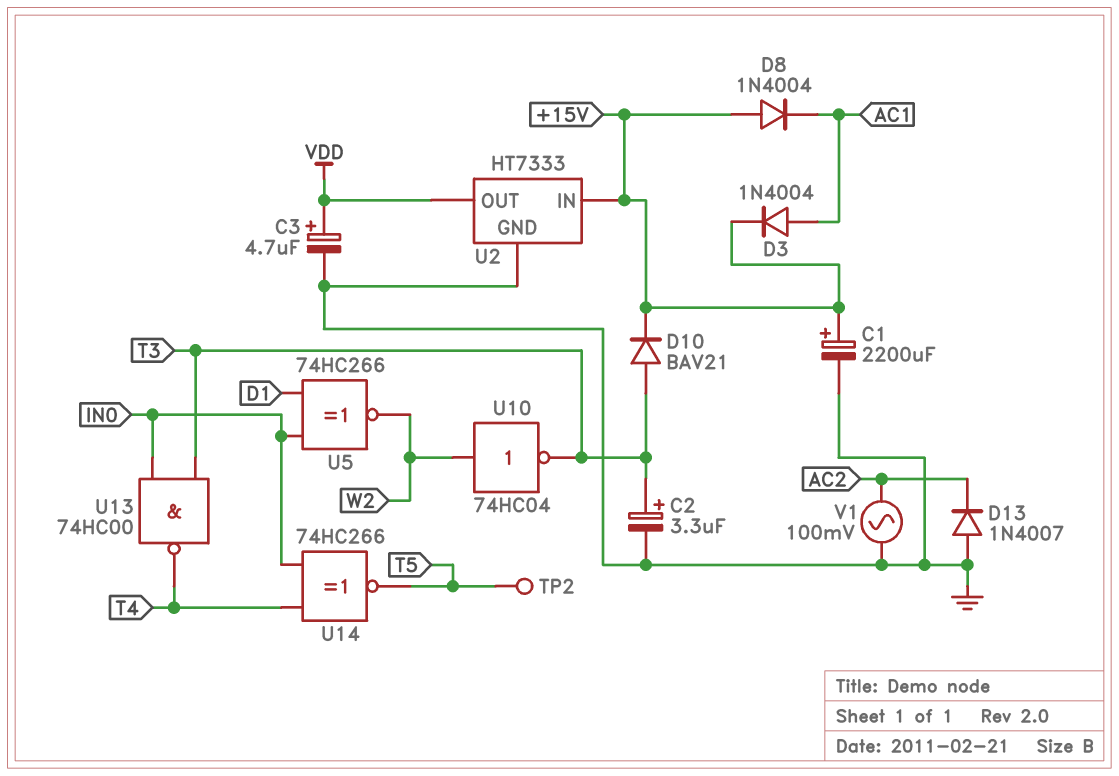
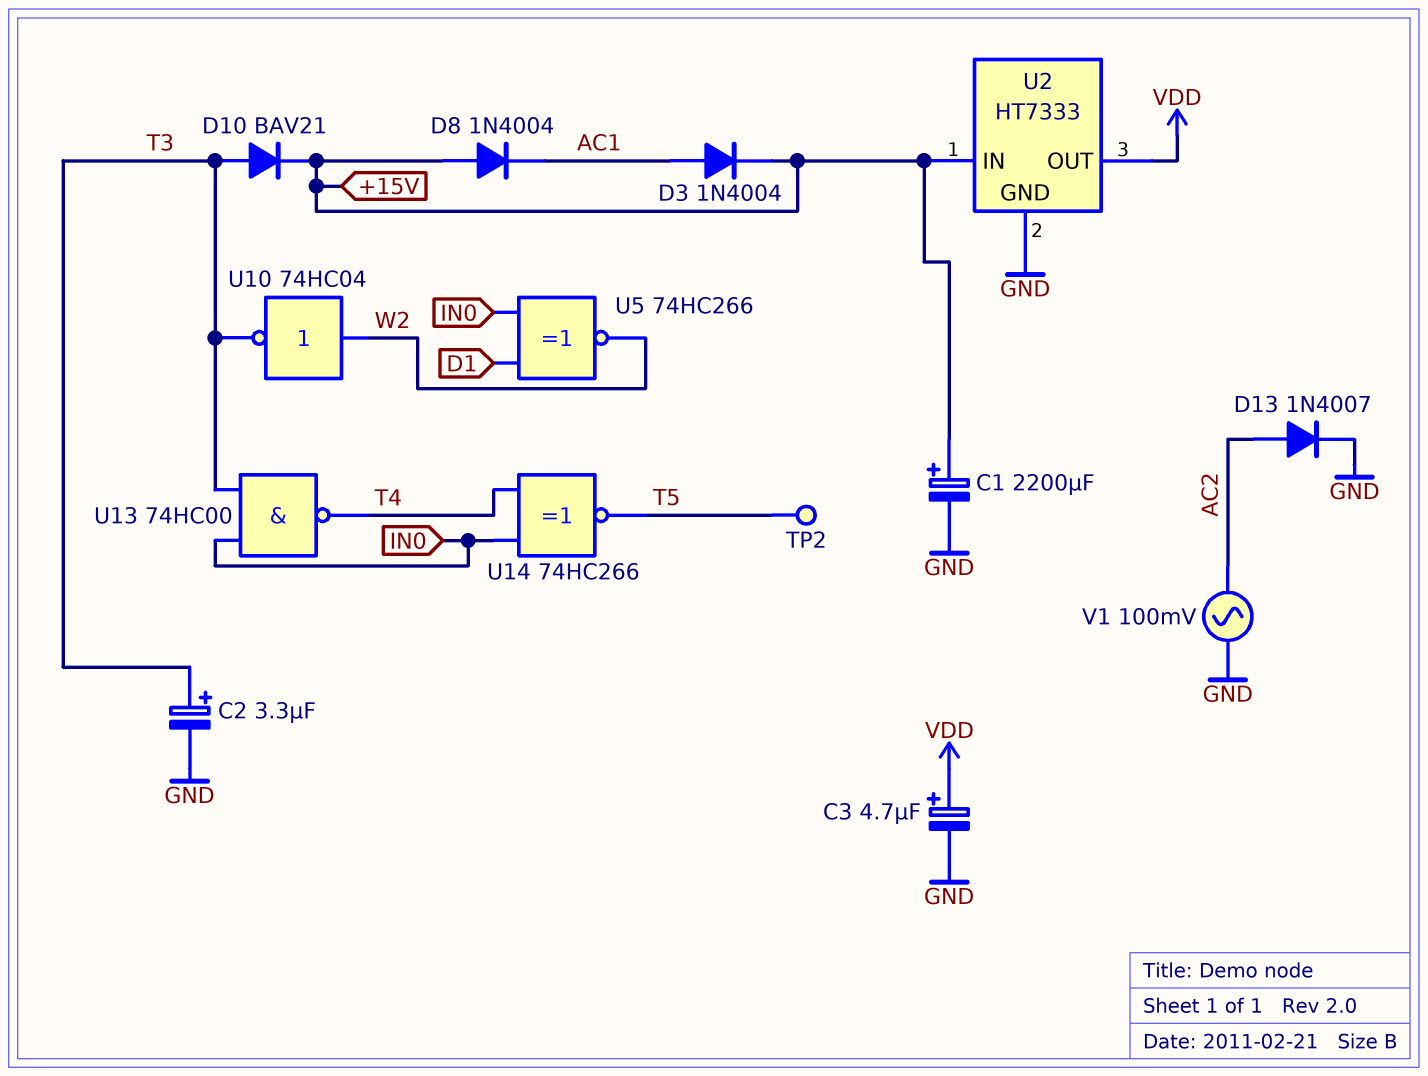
D13: diode 1N4007 (A GND, K AC2) -> diode 1N4007 (A AC2, K GND)

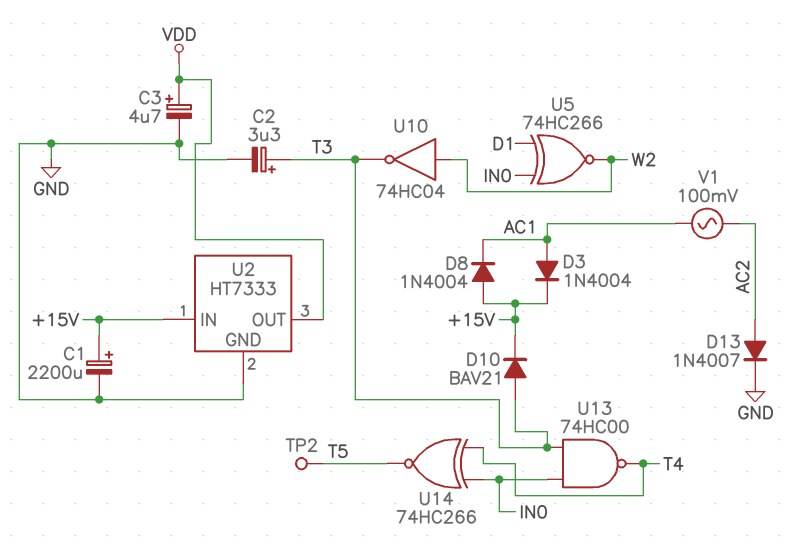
V1: AC 100mV (AC2, GND) -> AC 100mV (AC1, AC2)

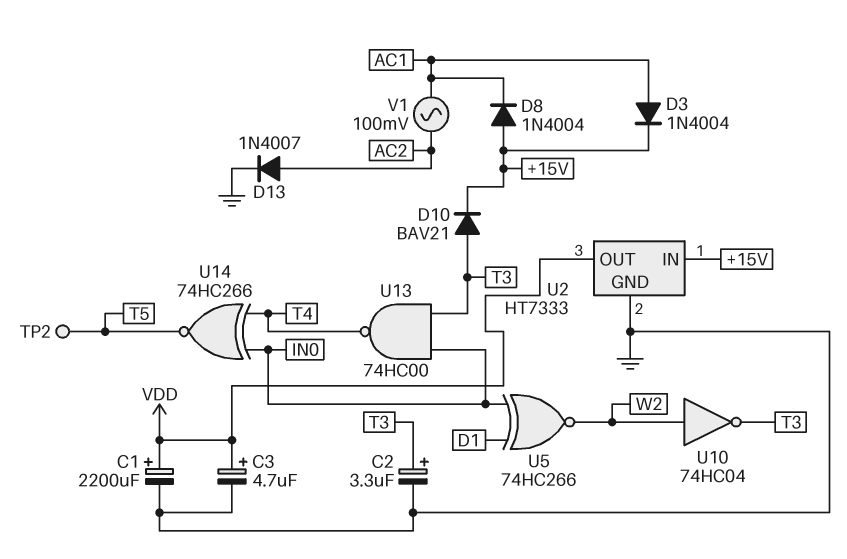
C1: 2200uF (plus +15V, minus GND) -> 2200uF (plus VDD, minus GND)

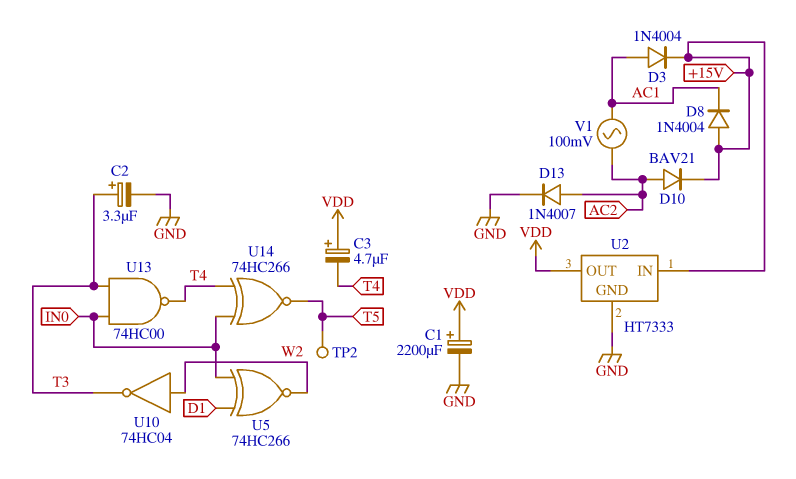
C3: 4.7uF (plus VDD, minus GND) -> 4.7uF (plus VDD, minus T4)
D10: diode BAV21 (A T3, K +15V) -> diode BAV21 (A AC2, K +15V)

